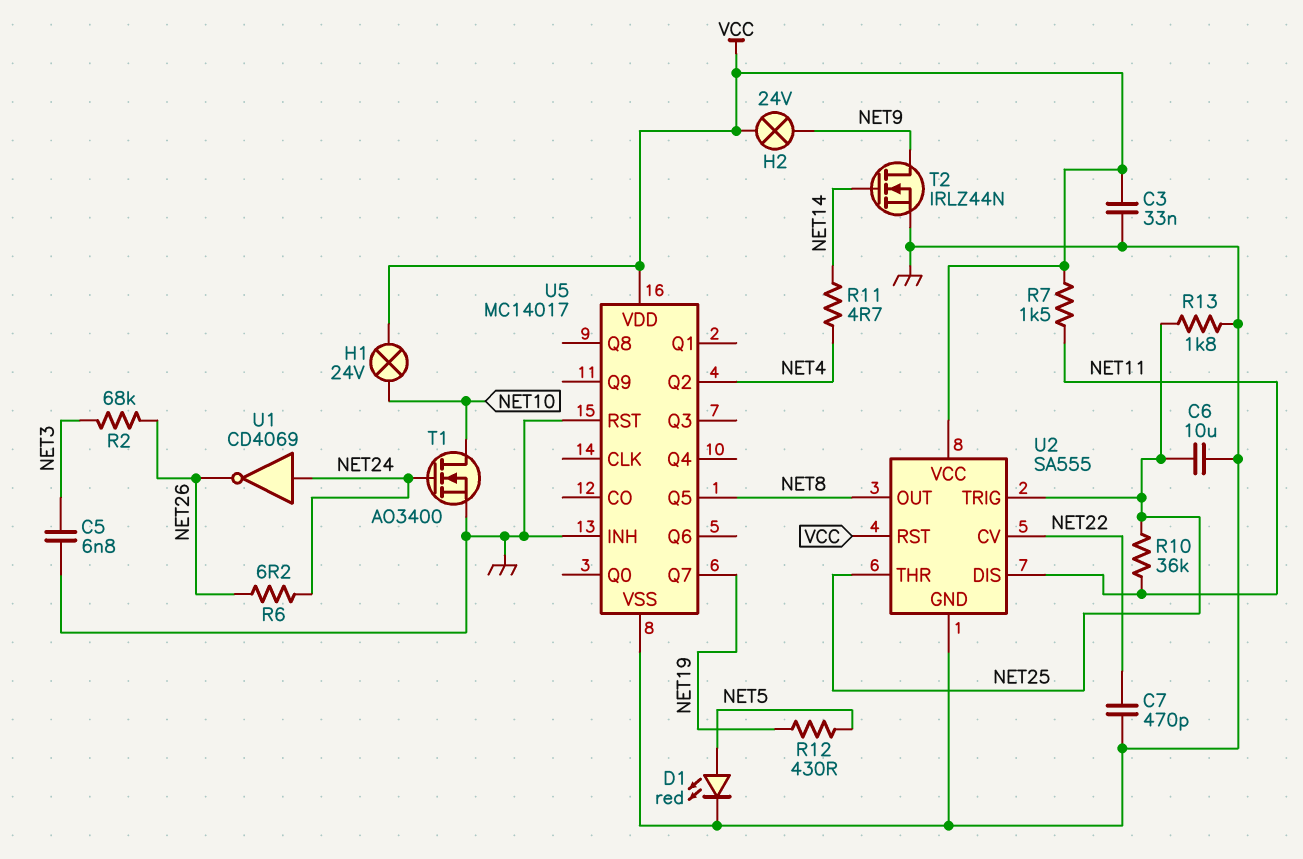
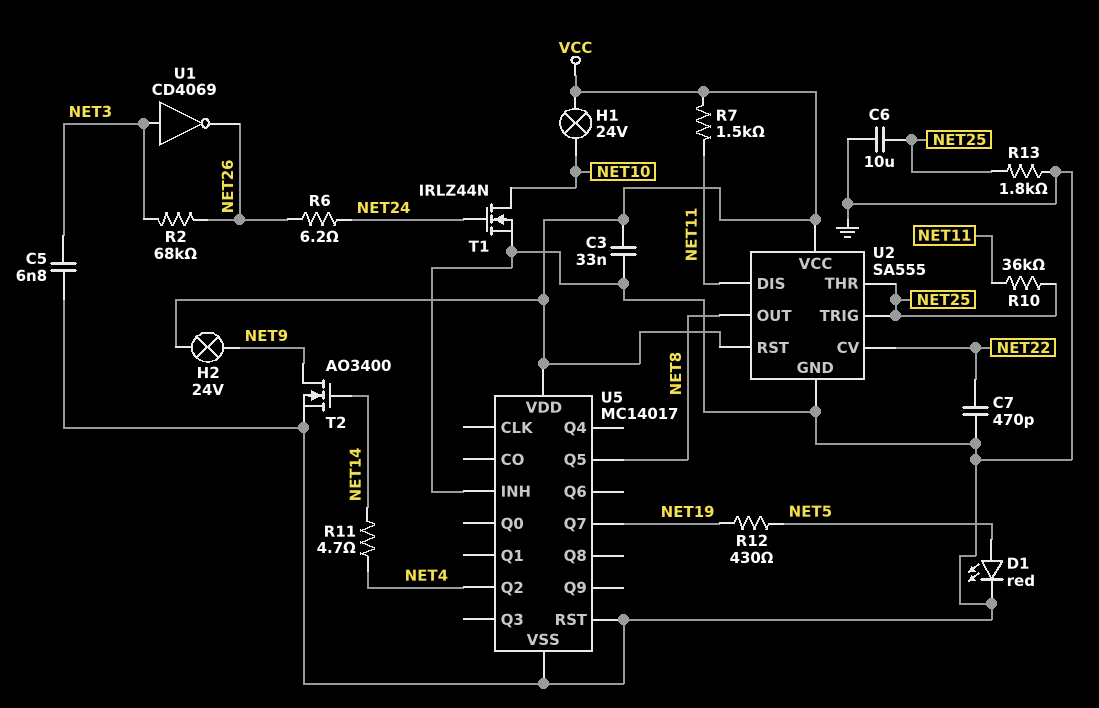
T1: NMOS AO3400 (G NET24, D NET10, S GND) -> NMOS IRLZ44N (G NET24, D NET10, S GND)
T2: NMOS IRLZ44N (G NET14, D NET9, S GND) -> NMOS AO3400 (G NET14, D NET9, S GND)
U1: NOT CD4069 (in NET24, out NET26) -> NOT CD4069 (in NET3, out NET26)

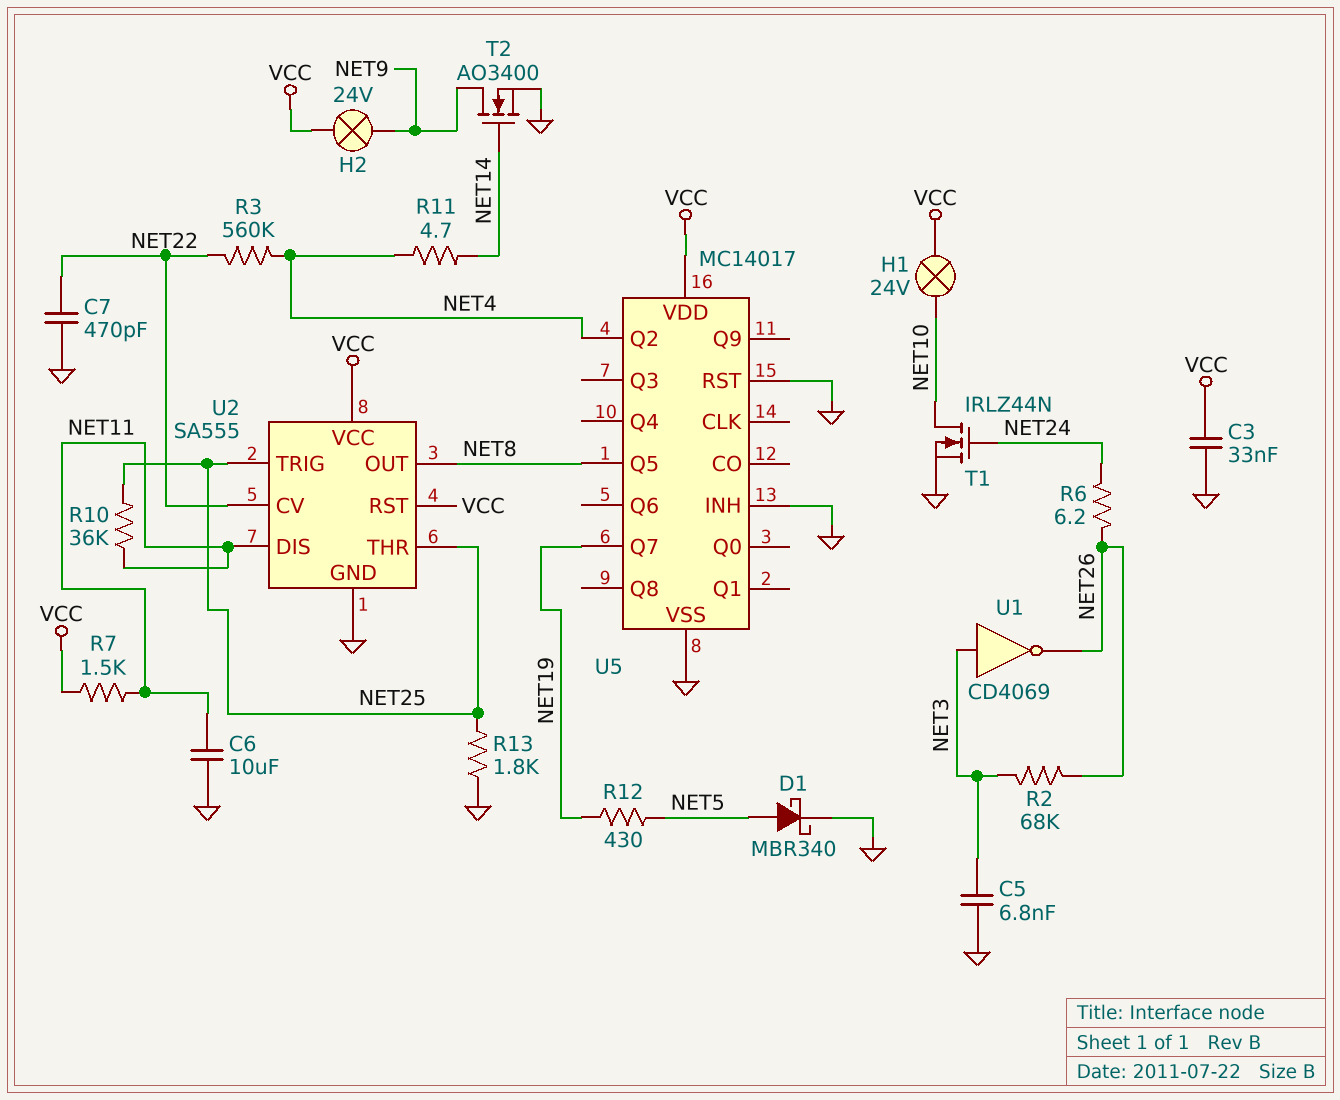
C6: 10uF (GND, NET25) -> 10uF (GND, NET11)
D1: LED red (A NET5, K GND) -> schottky MBR340 (A NET5, K GND)
R3: none -> 560k (NET4, NET22)

